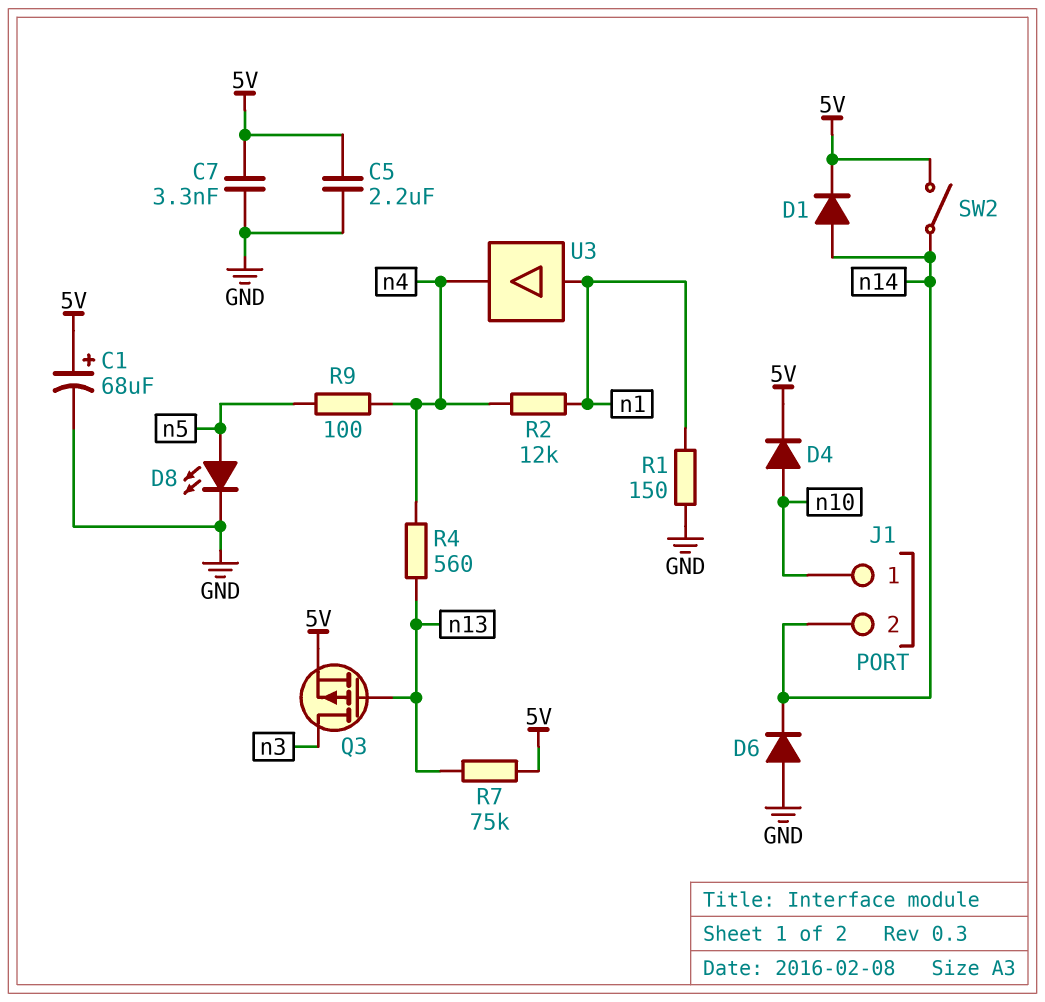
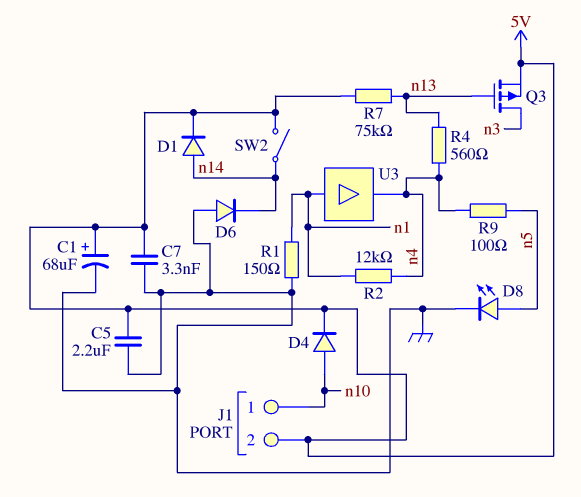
J1 pin 2: n14 -> 5V

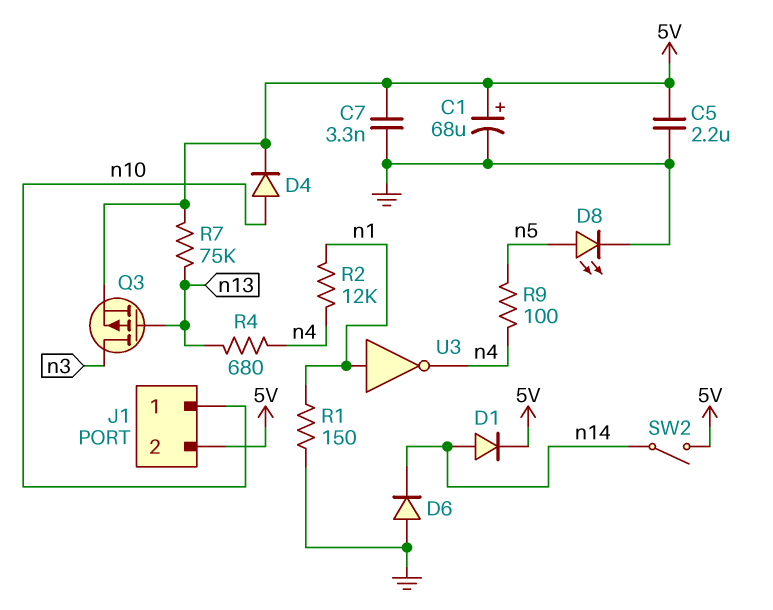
R4: 560 (n4, n13) -> 680 (n4, n13)
U3: buffer (in n1, out n4) -> NOT (in n1, out n4)

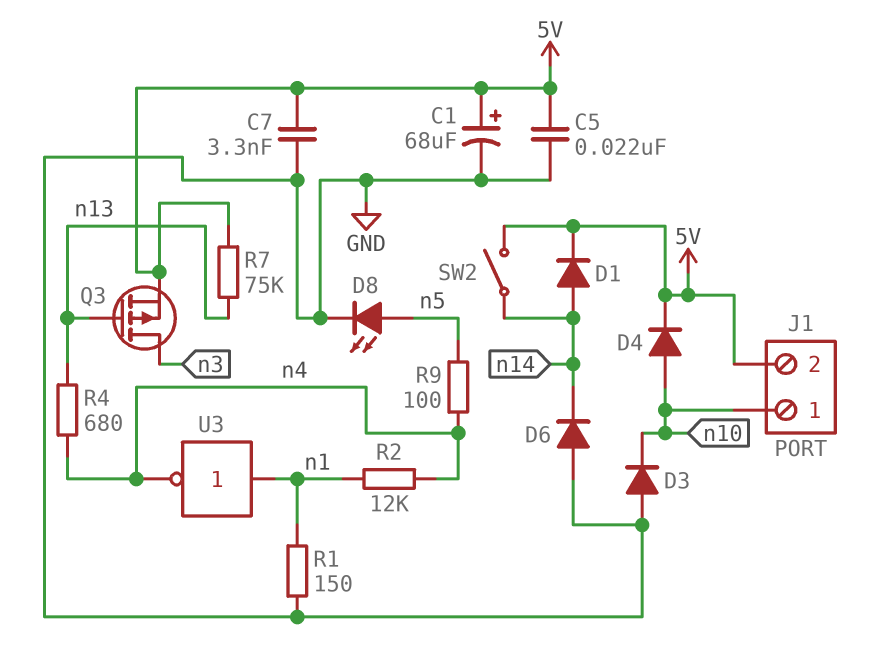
C5: 2.2uF (5V, GND) -> 22nF (5V, GND)
D3: none -> diode (A GND, K n10)

